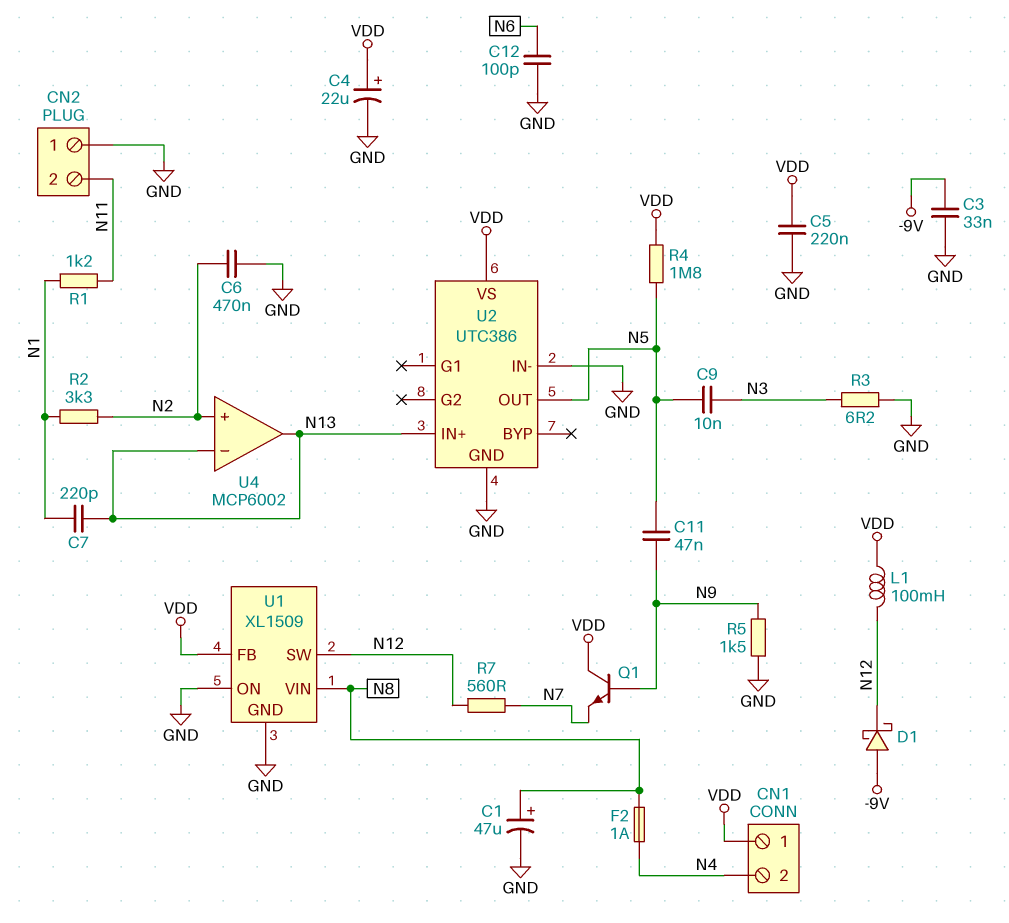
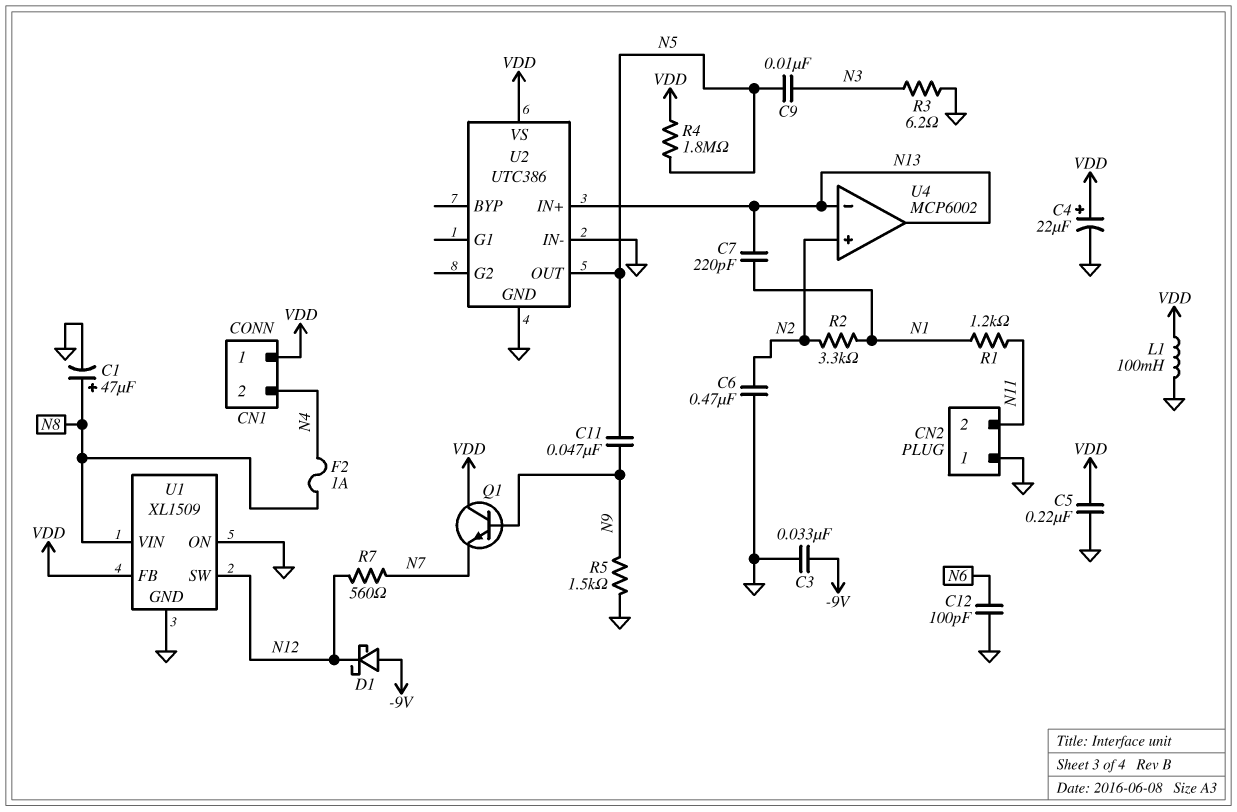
L1: 100mH (N12, VDD) -> 100mH (GND, VDD)

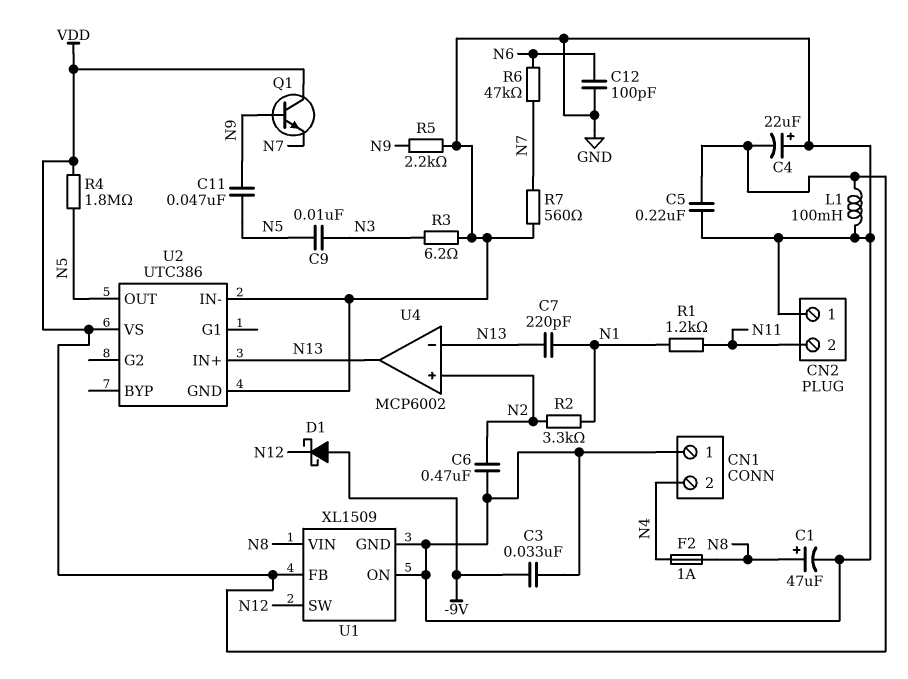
C4: 22uF (plus VDD, minus GND) -> 22uF (plus GND, minus VDD)
CN1 pin 1: VDD -> GND
R5: 1.5k (GND, N9) -> 2.2k (GND, N9)
R6: none -> 47k (N6, N7)
R7: 560 (N7, N12) -> 560 (GND, N7)

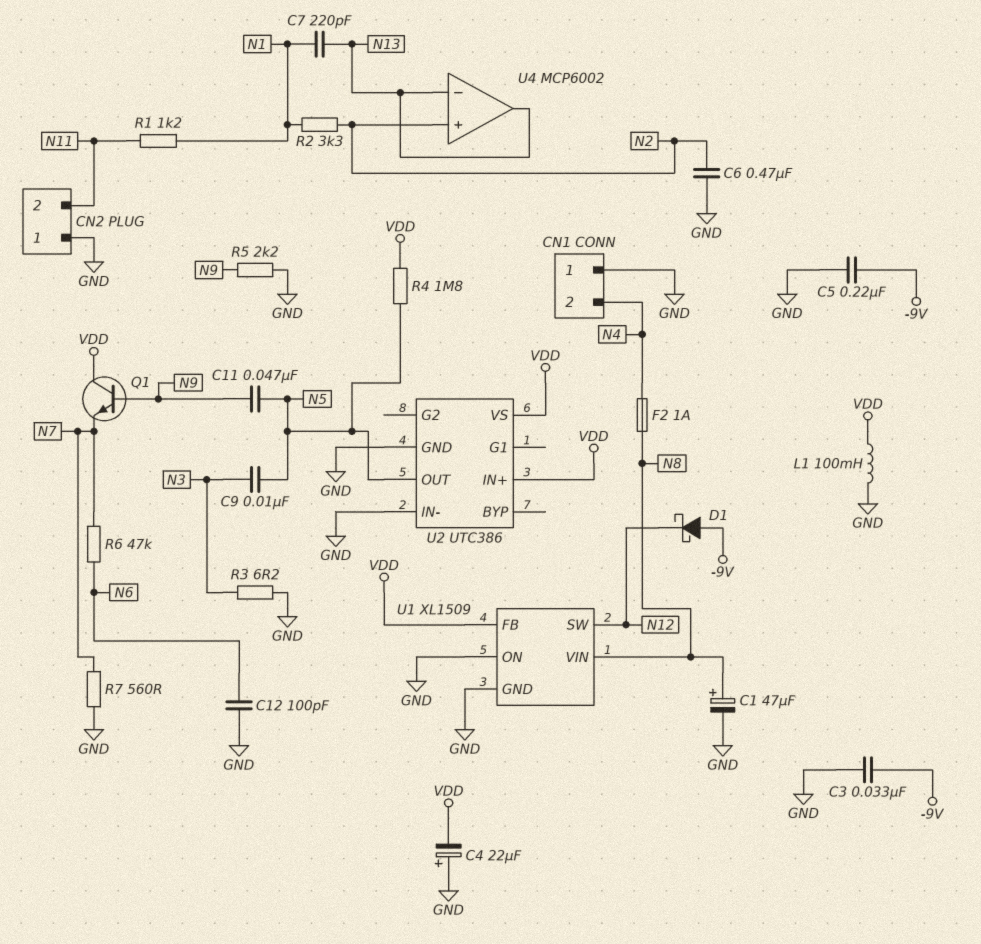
C5: 220nF (GND, VDD) -> 220nF (-9V, GND)
U2 pin IN+: N13 -> VDD

